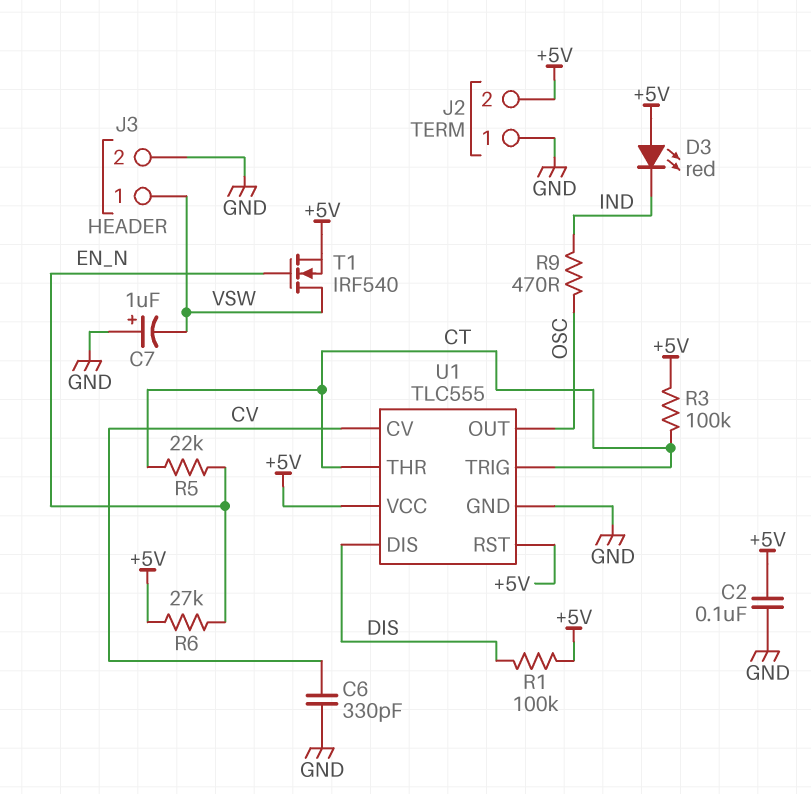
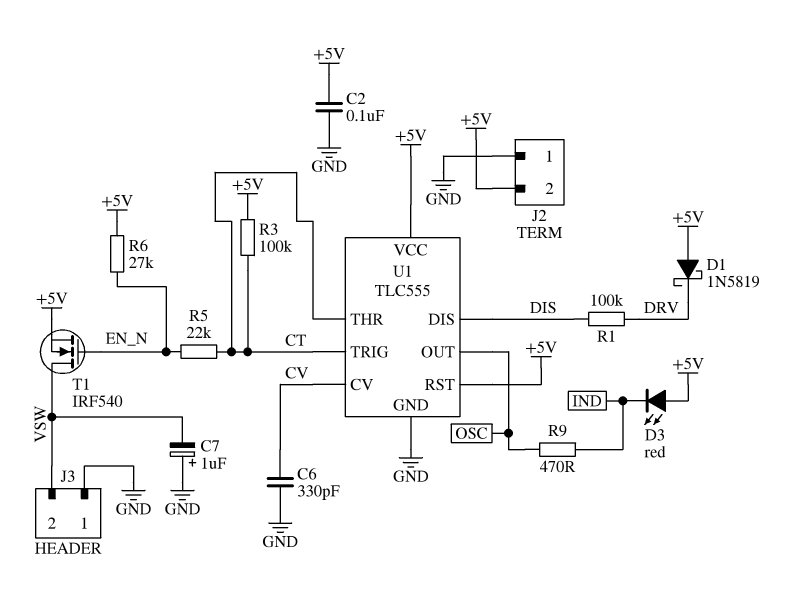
D1: none -> schottky 1N5819 (A +5V, K DRV)
J3 pin 1: VSW -> GND
J3 pin 2: GND -> VSW
R1: 100k (+5V, DIS) -> 100k (DIS, DRV)

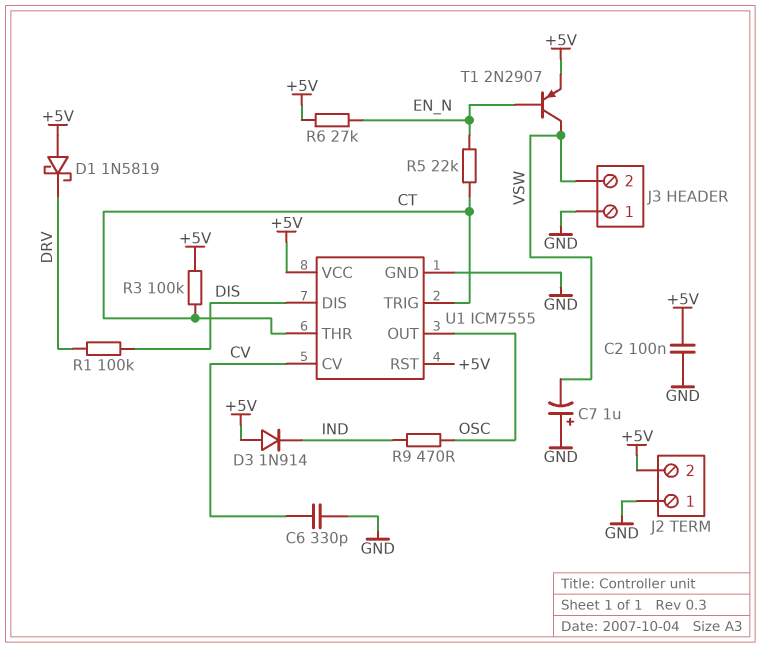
D3: LED red (A +5V, K IND) -> diode 1N914 (A +5V, K IND)
T1: NMOS IRF540 (G EN_N, D VSW, S +5V) -> PNP 2N2907 (B EN_N, C VSW, E +5V)
U1: TLC555 -> ICM7555

